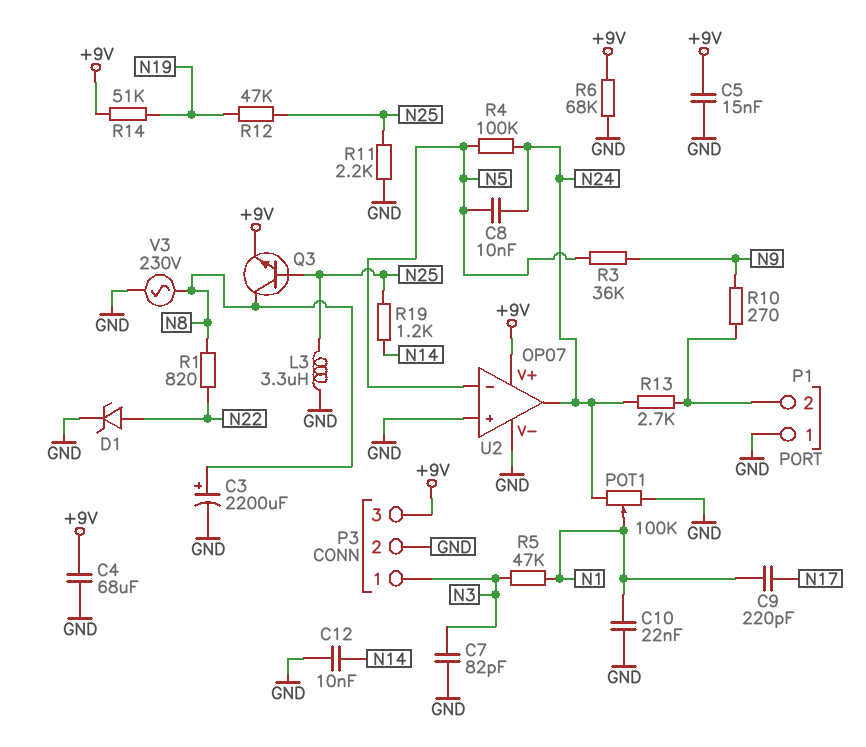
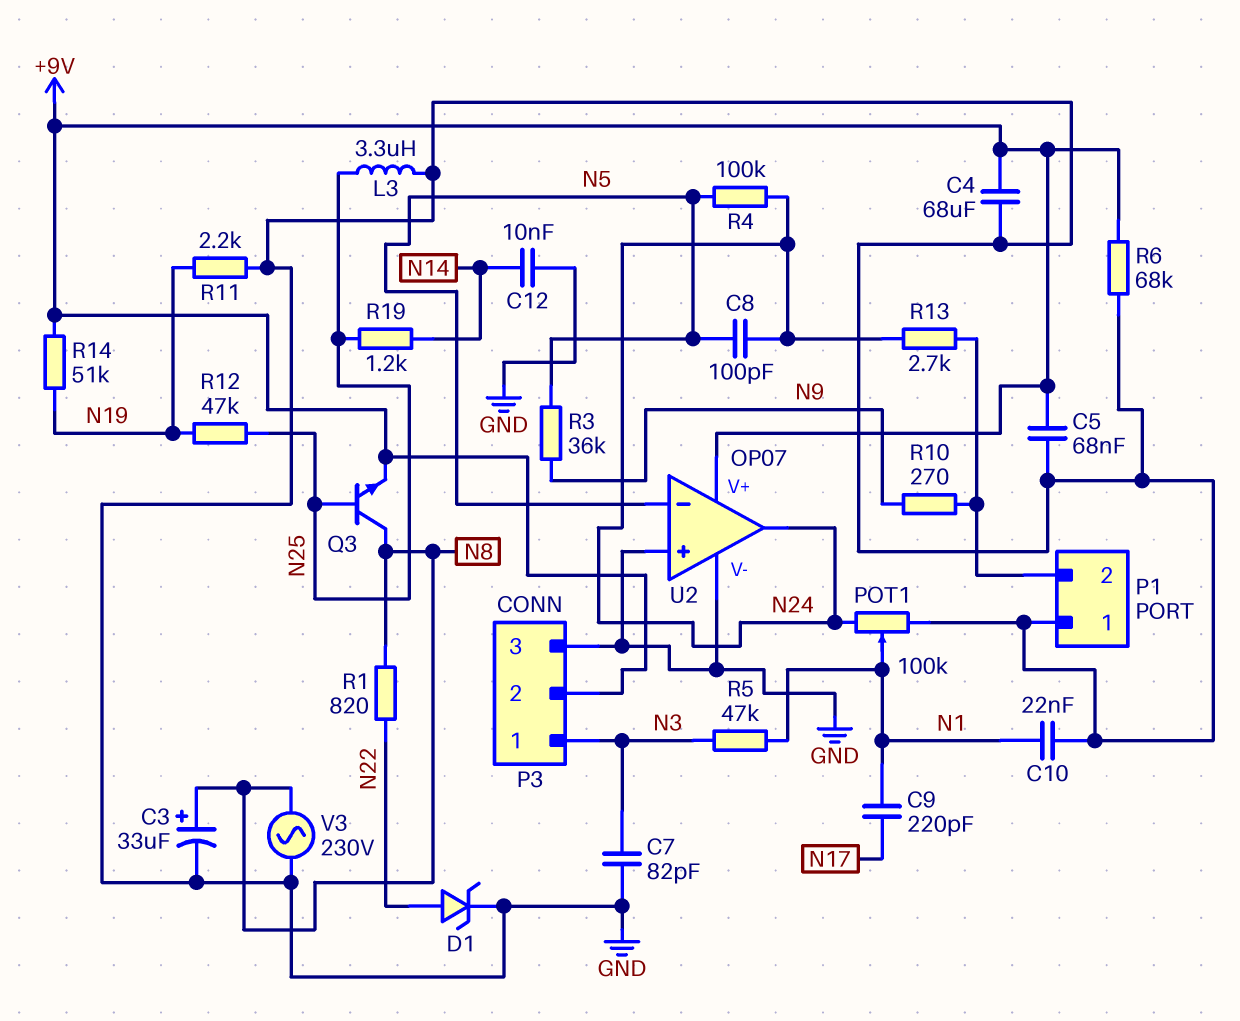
C3: 2200uF (plus N8, minus GND) -> 33uF (plus N8, minus GND)
C5: 15nF (+9V, GND) -> 68nF (+9V, GND)
C8: 10nF (N5, N24) -> 100pF (N5, N24)
P3 pin 2: GND -> +9V
P3 pin 3: +9V -> GND
R11: 2.2k (GND, N25) -> 2.2k (GND, N19)

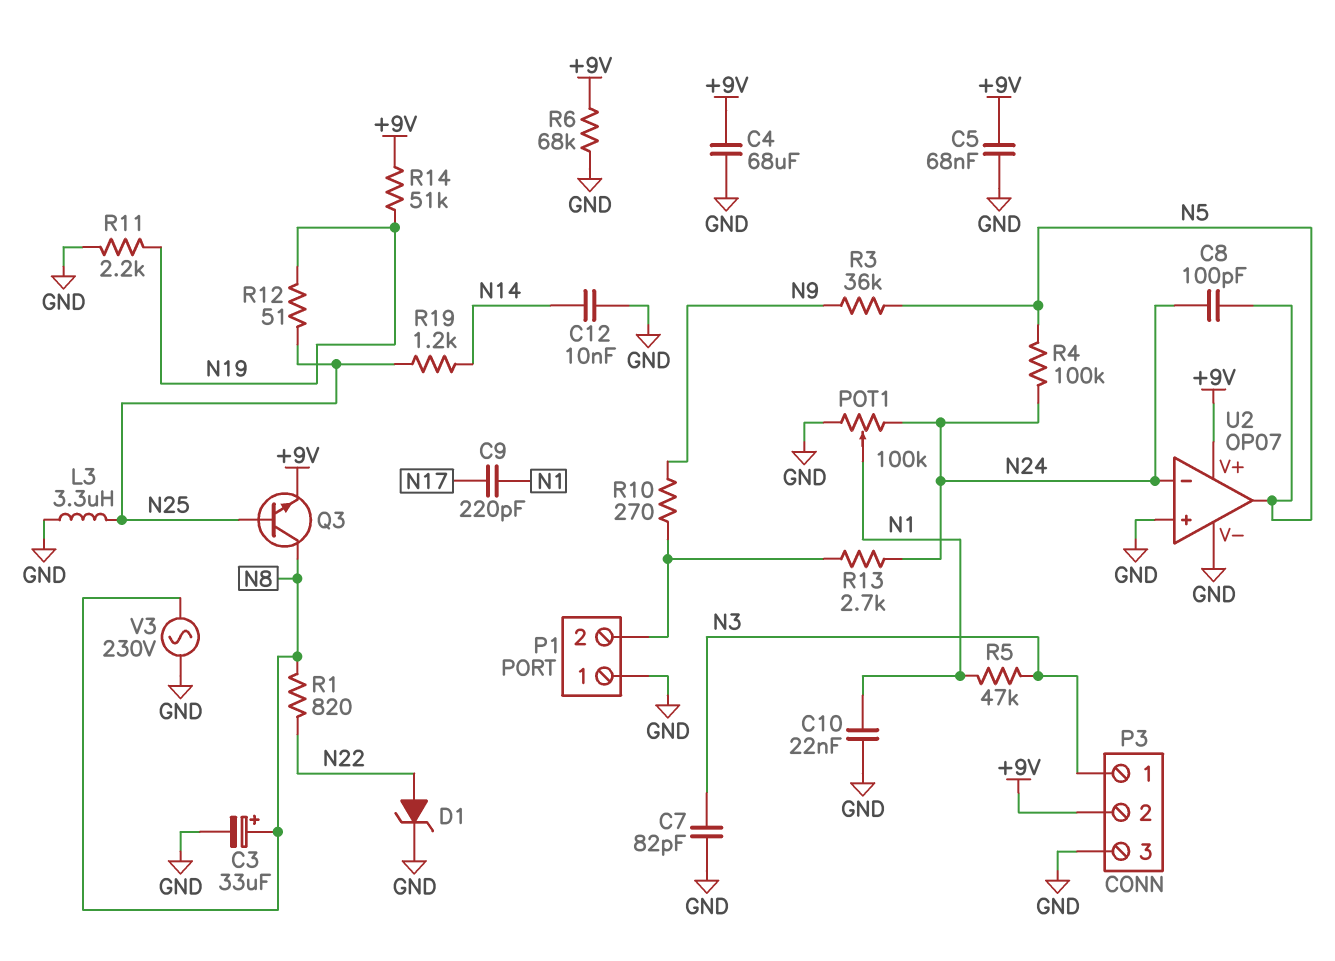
R12: 47k (N19, N25) -> 51 (N19, N25)
U2 pin in-: N5 -> N24
U2 pin out: N24 -> N5

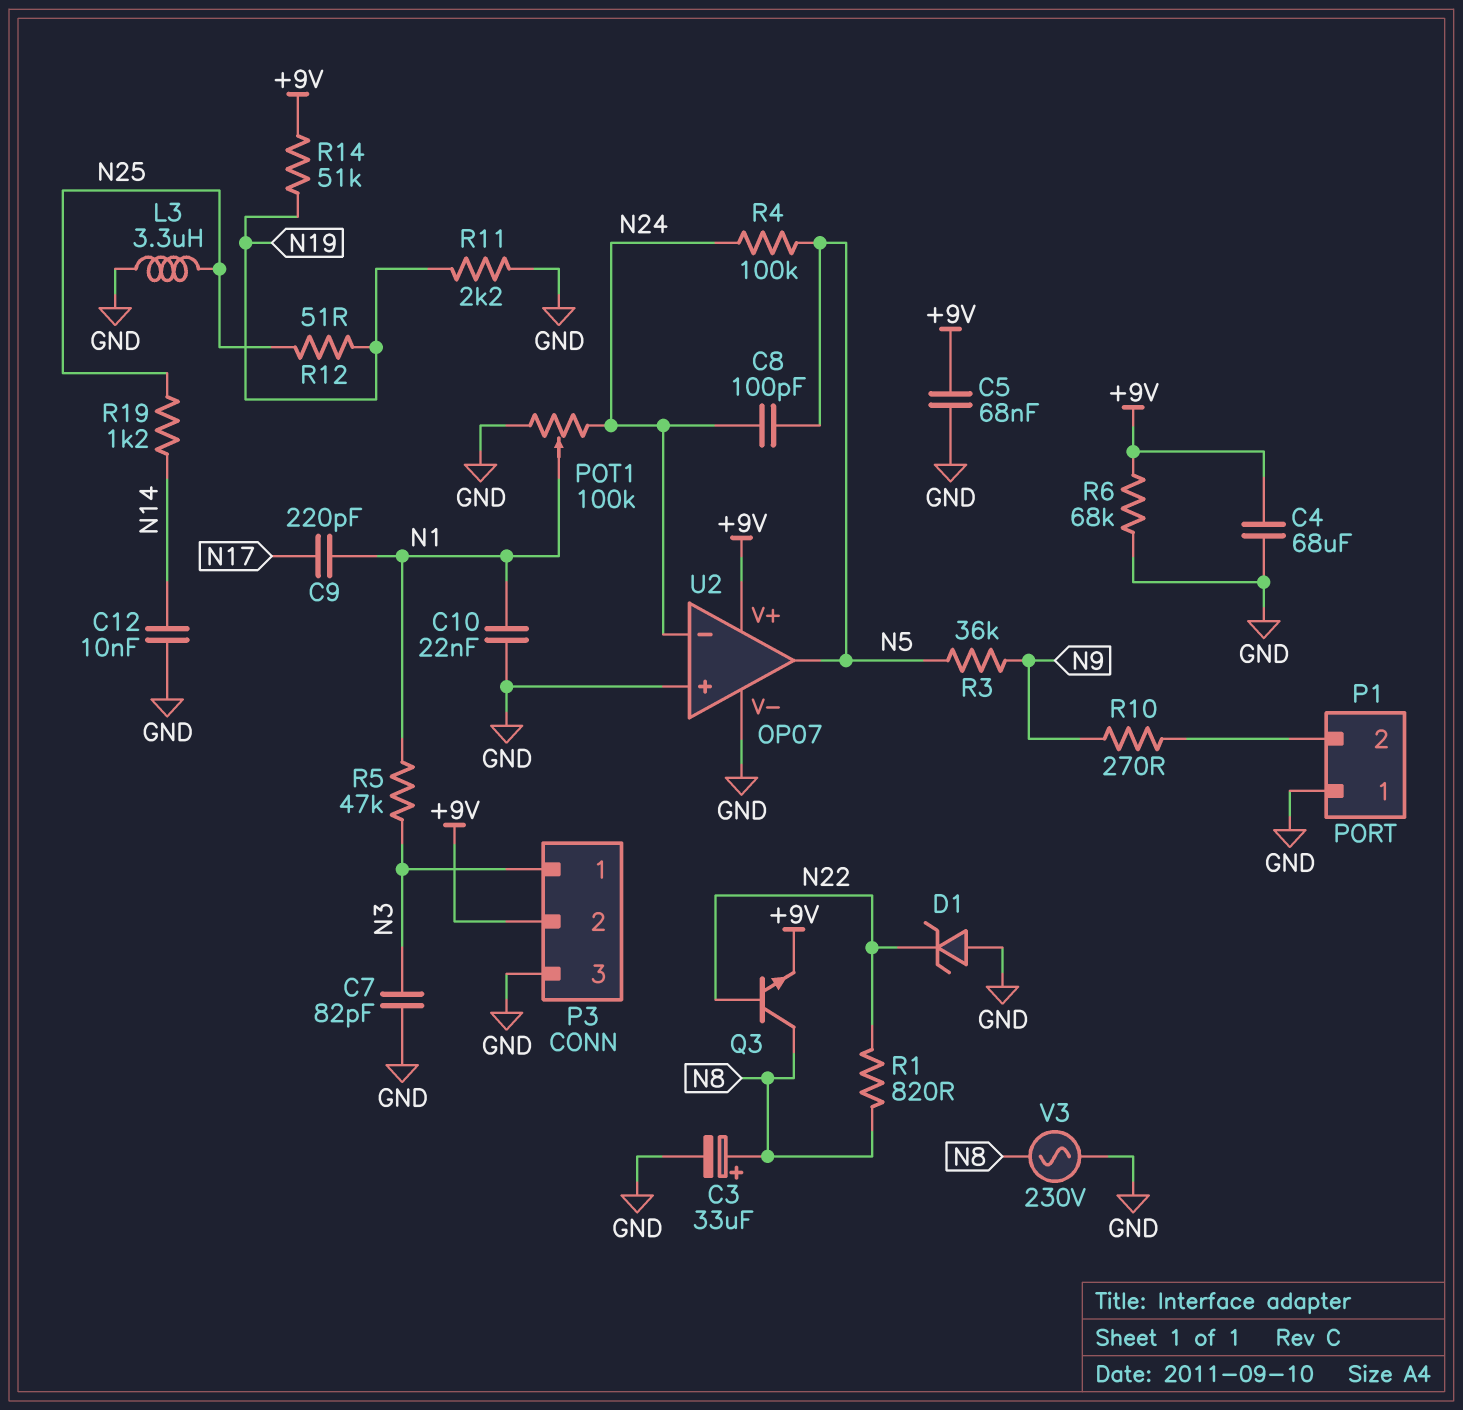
D1: zener (A N22, K GND) -> zener (A GND, K N22)
Q3: NPN (B N25, C N8, E +9V) -> NPN (B N22, C N8, E +9V)
R13: 2.7k (N24, P1/2) -> none

